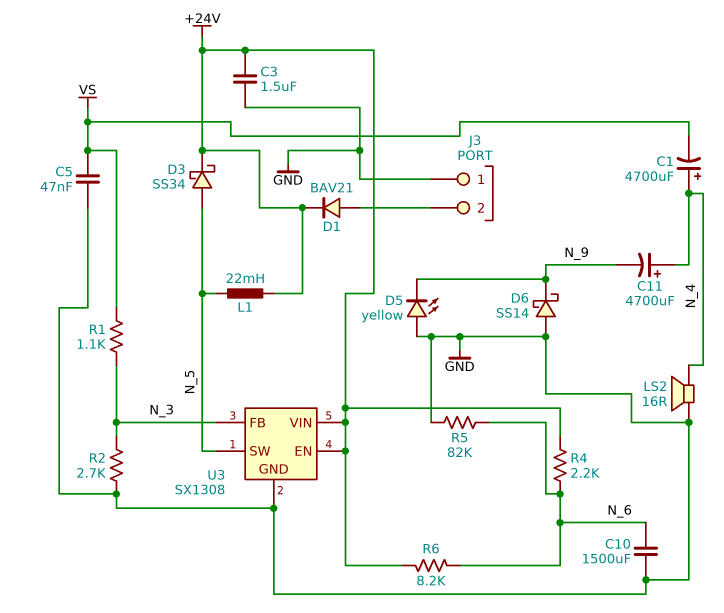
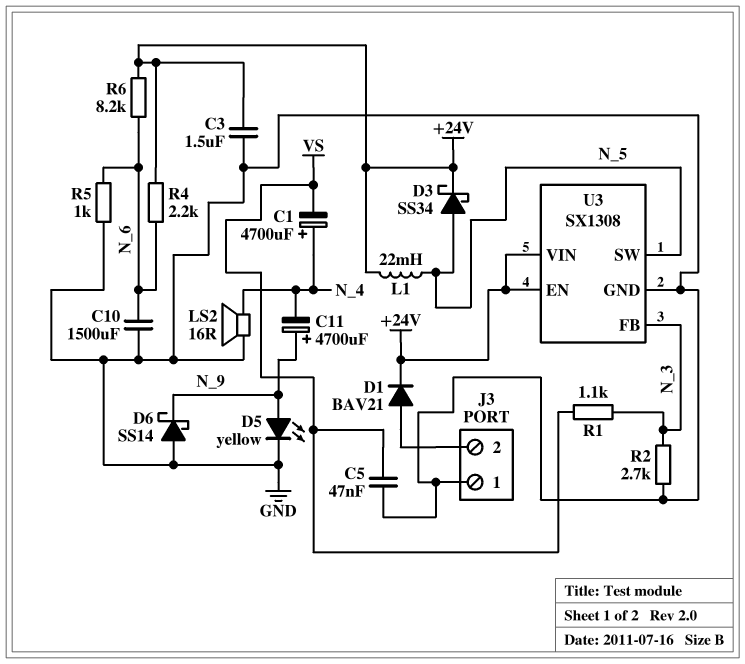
C11: 4700uF (plus N_4, minus N_9) -> 4700uF (plus N_9, minus N_4)
D5: LED yellow (A GND, K N_9) -> LED yellow (A N_9, K GND)
R5: 82k (GND, N_6) -> 1k (GND, N_6)

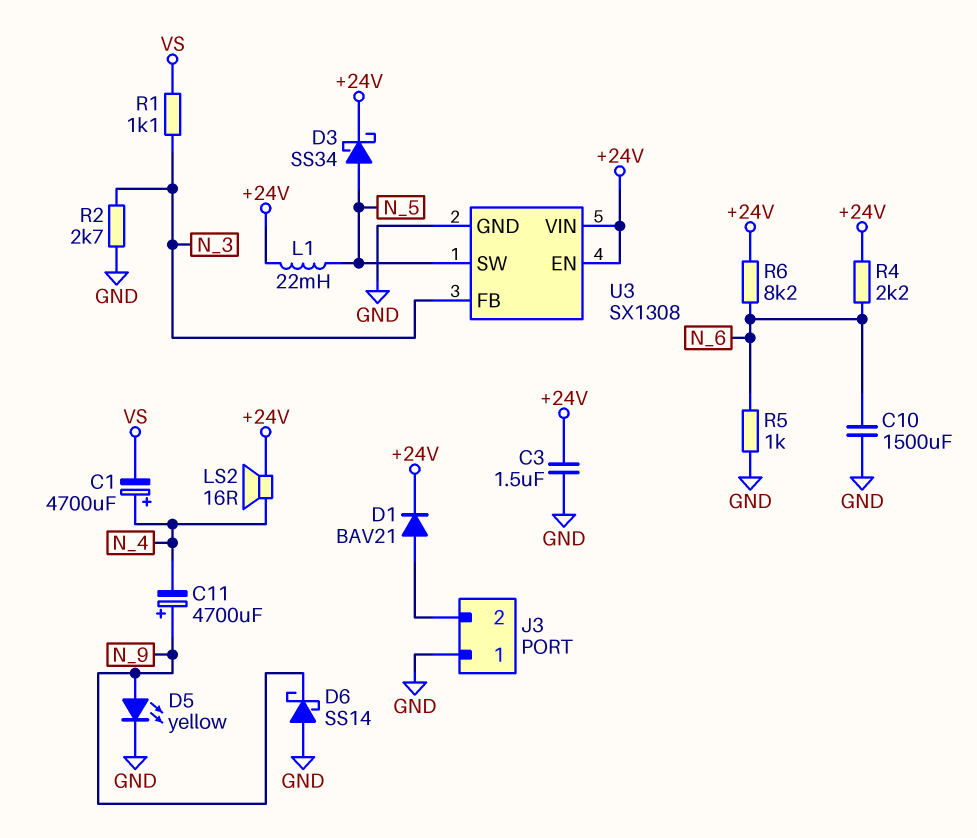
C5: 47nF (GND, VS) -> none
LS2: speaker 16R (GND, N_4) -> speaker 16R (+24V, N_4)

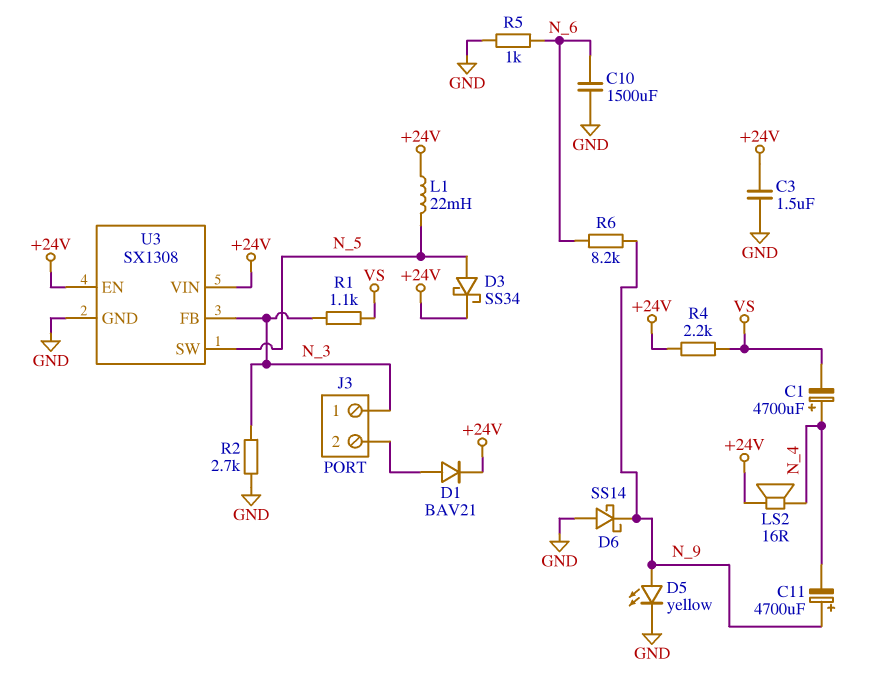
J3 pin 1: GND -> N_3
R4: 2.2k (+24V, N_6) -> 2.2k (+24V, VS)
R6: 8.2k (+24V, N_6) -> 8.2k (N_6, N_9)

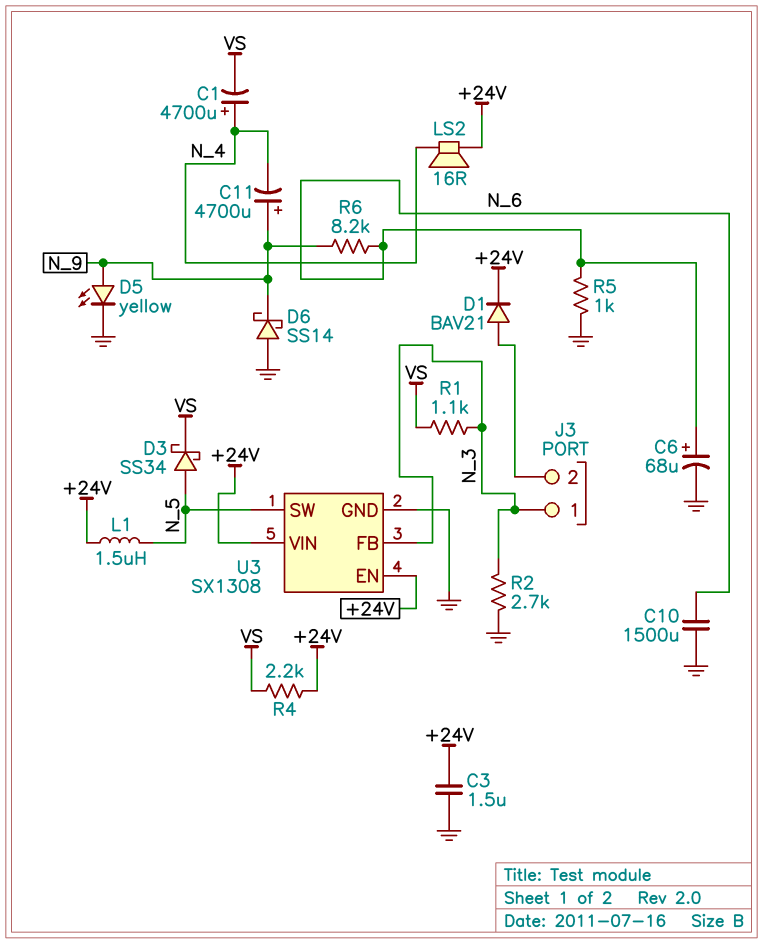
C6: none -> 68uF (plus N_6, minus GND)
D3: schottky SS34 (A N_5, K +24V) -> schottky SS34 (A N_5, K VS)
L1: 22mH (+24V, N_5) -> 1.5uH (+24V, N_5)

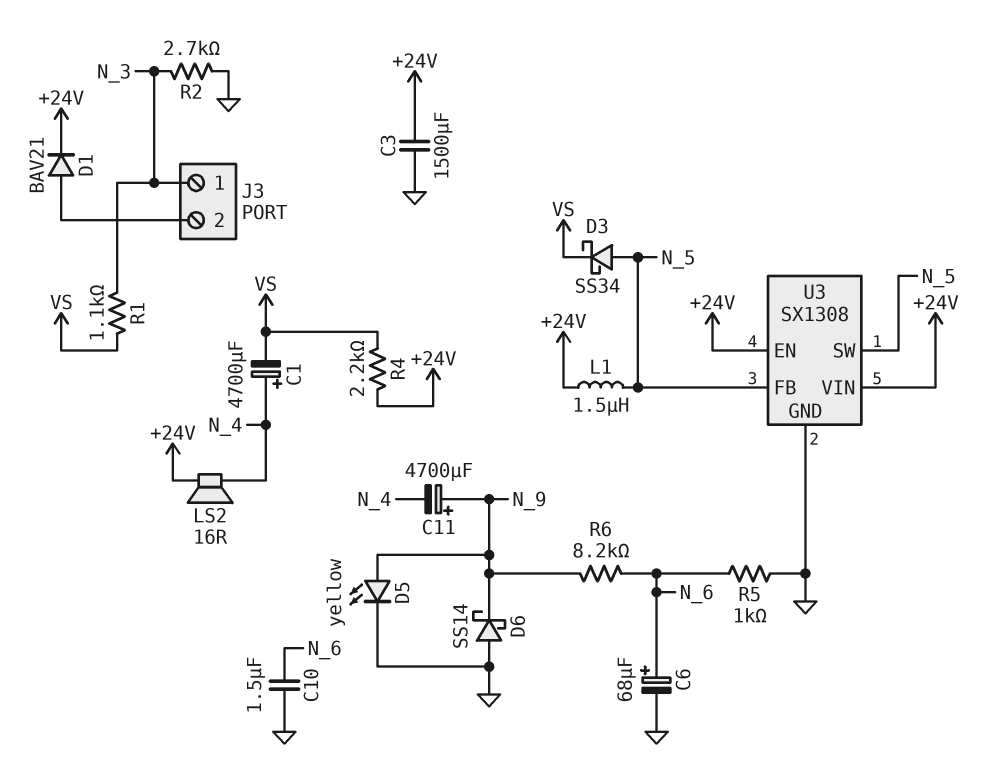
C3: 1.5uF (+24V, GND) -> 1500uF (+24V, GND)
C10: 1500uF (GND, N_6) -> 1.5uF (GND, N_6)
U3 pin FB: N_3 -> N_5

